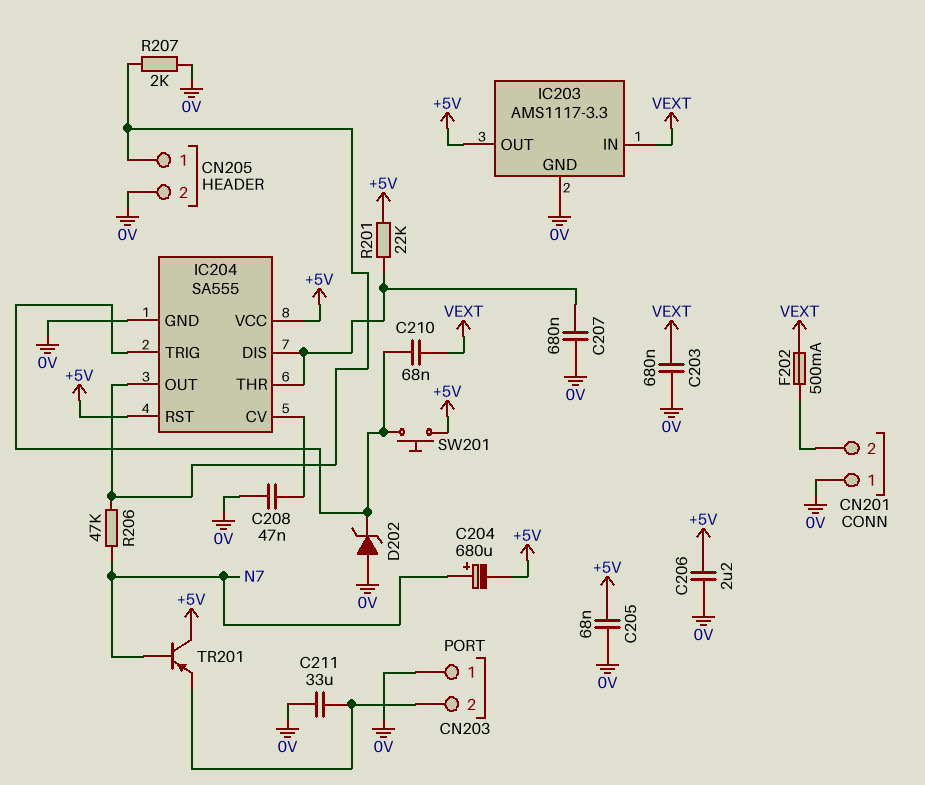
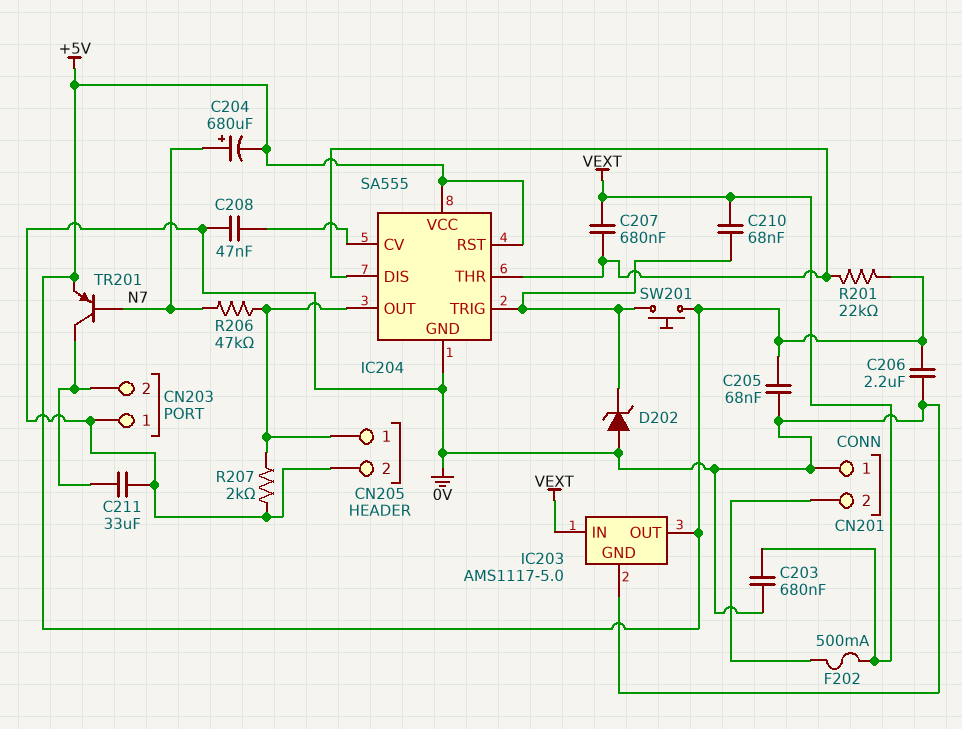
C207: 680nF (0V, IC204/DIS) -> 680nF (IC204/DIS, VEXT)
IC203: AMS1117-3.3 -> AMS1117-5.0
TR201: PNP (B N7, C +5V, E CN203/2) -> PNP (B N7, C CN203/2, E +5V)

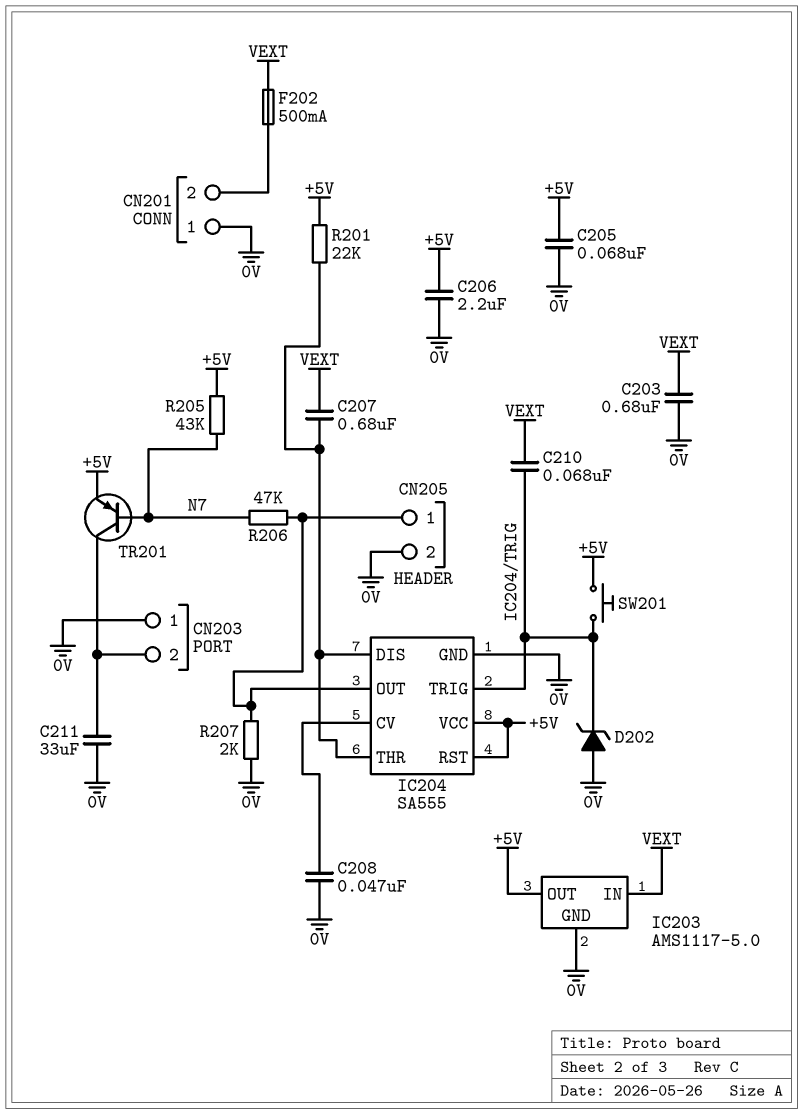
C204: 680uF (plus N7, minus +5V) -> none
R205: none -> 43k (+5V, N7)

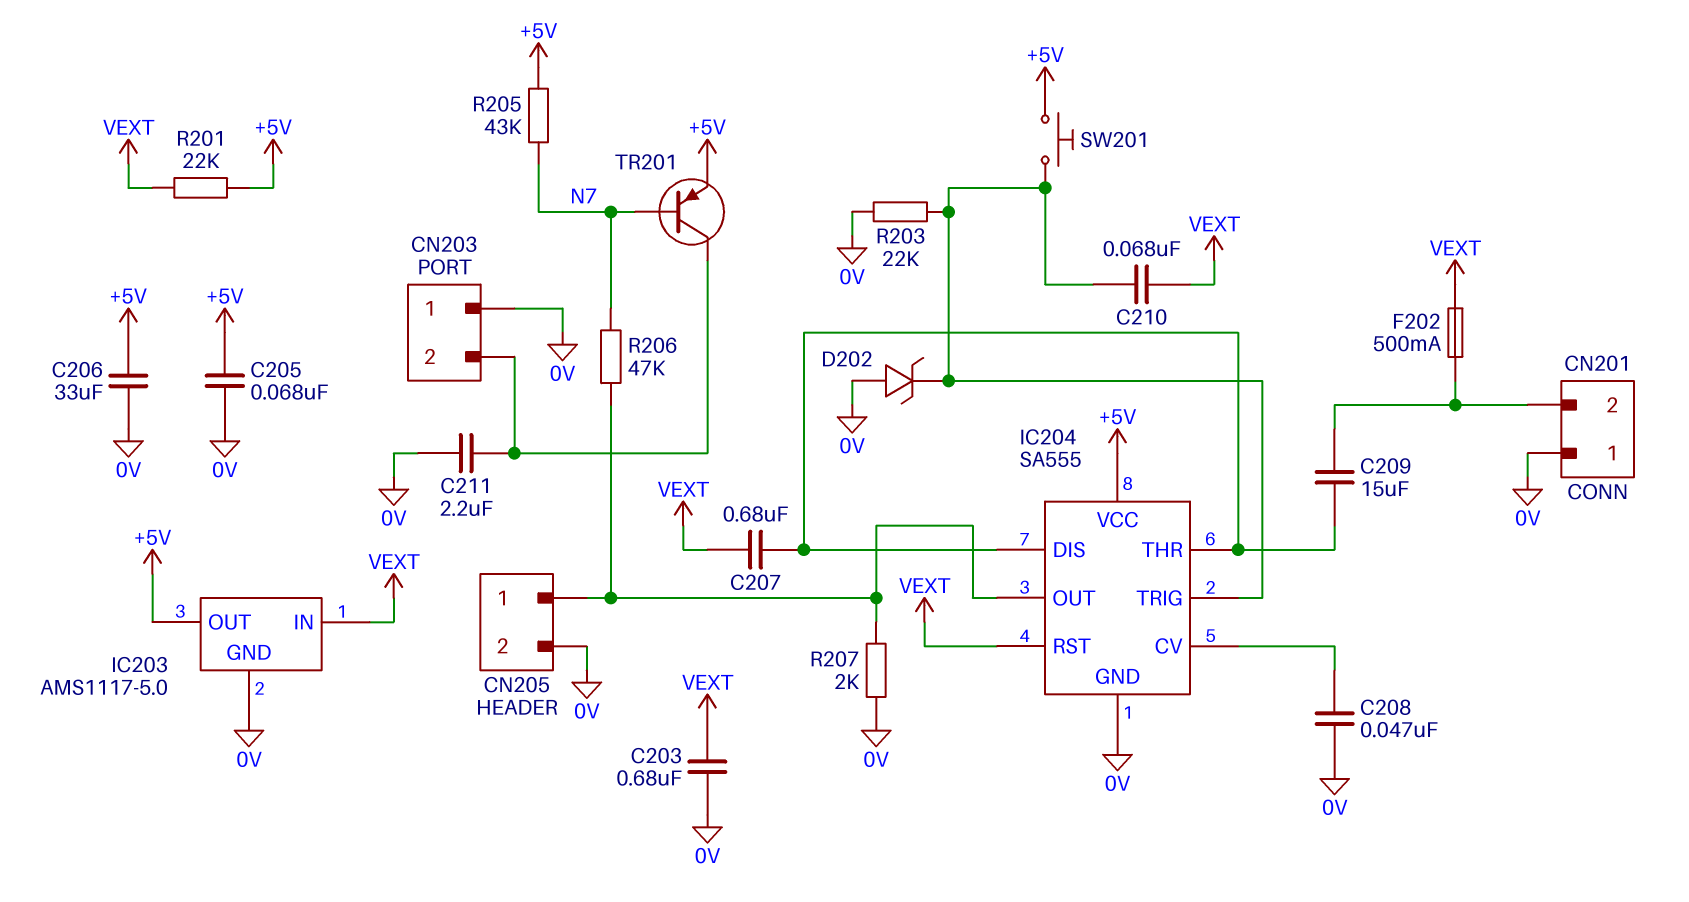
C206: 2.2uF (+5V, 0V) -> 33uF (+5V, 0V)
C209: none -> 15uF (CN201/2, IC204/DIS)
C211: 33uF (0V, CN203/2) -> 2.2uF (0V, CN203/2)
IC204 pin RST: +5V -> VEXT
R201: 22k (+5V, IC204/DIS) -> 22k (+5V, VEXT)
R203: none -> 22k (0V, IC204/TRIG)

